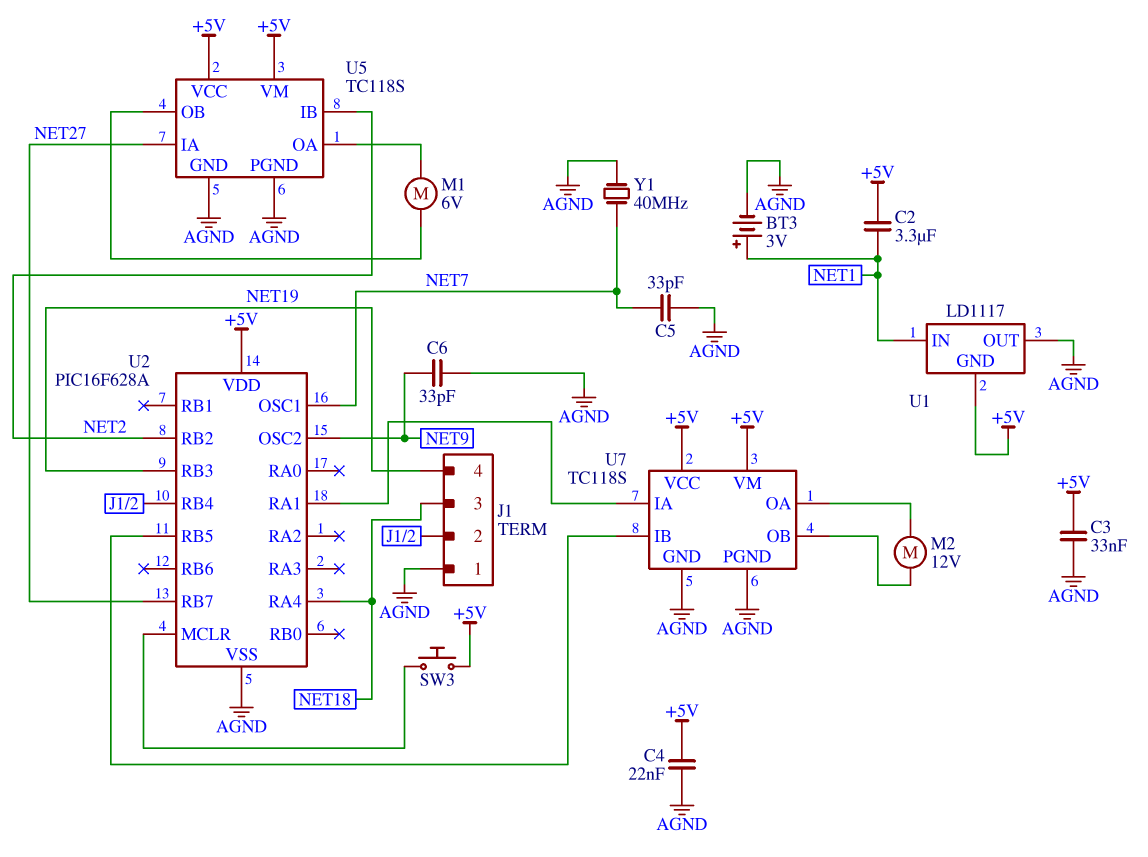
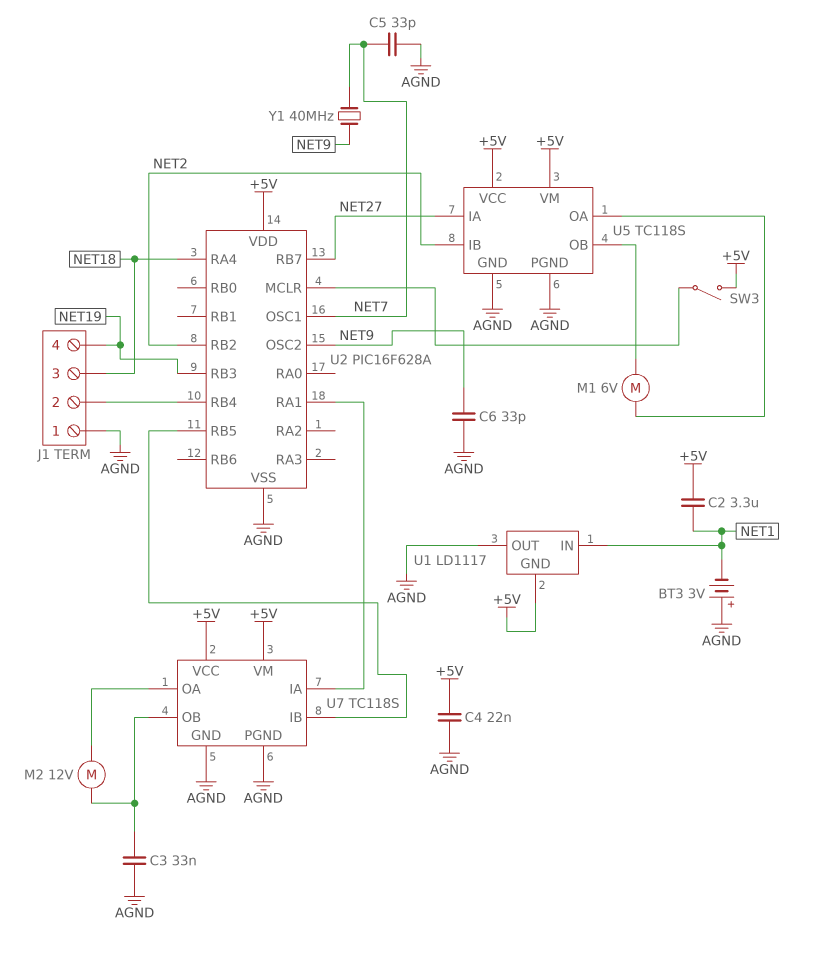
BT3: 3V (plus NET1, minus AGND) -> 3V (plus AGND, minus NET1)
C3: 33nF (+5V, AGND) -> 33nF (AGND, U7/OB)
SW3: button (+5V, U2/MCLR) -> switch (+5V, U2/MCLR)
Y1: 40MHz (AGND, NET7) -> 40MHz (NET7, NET9)

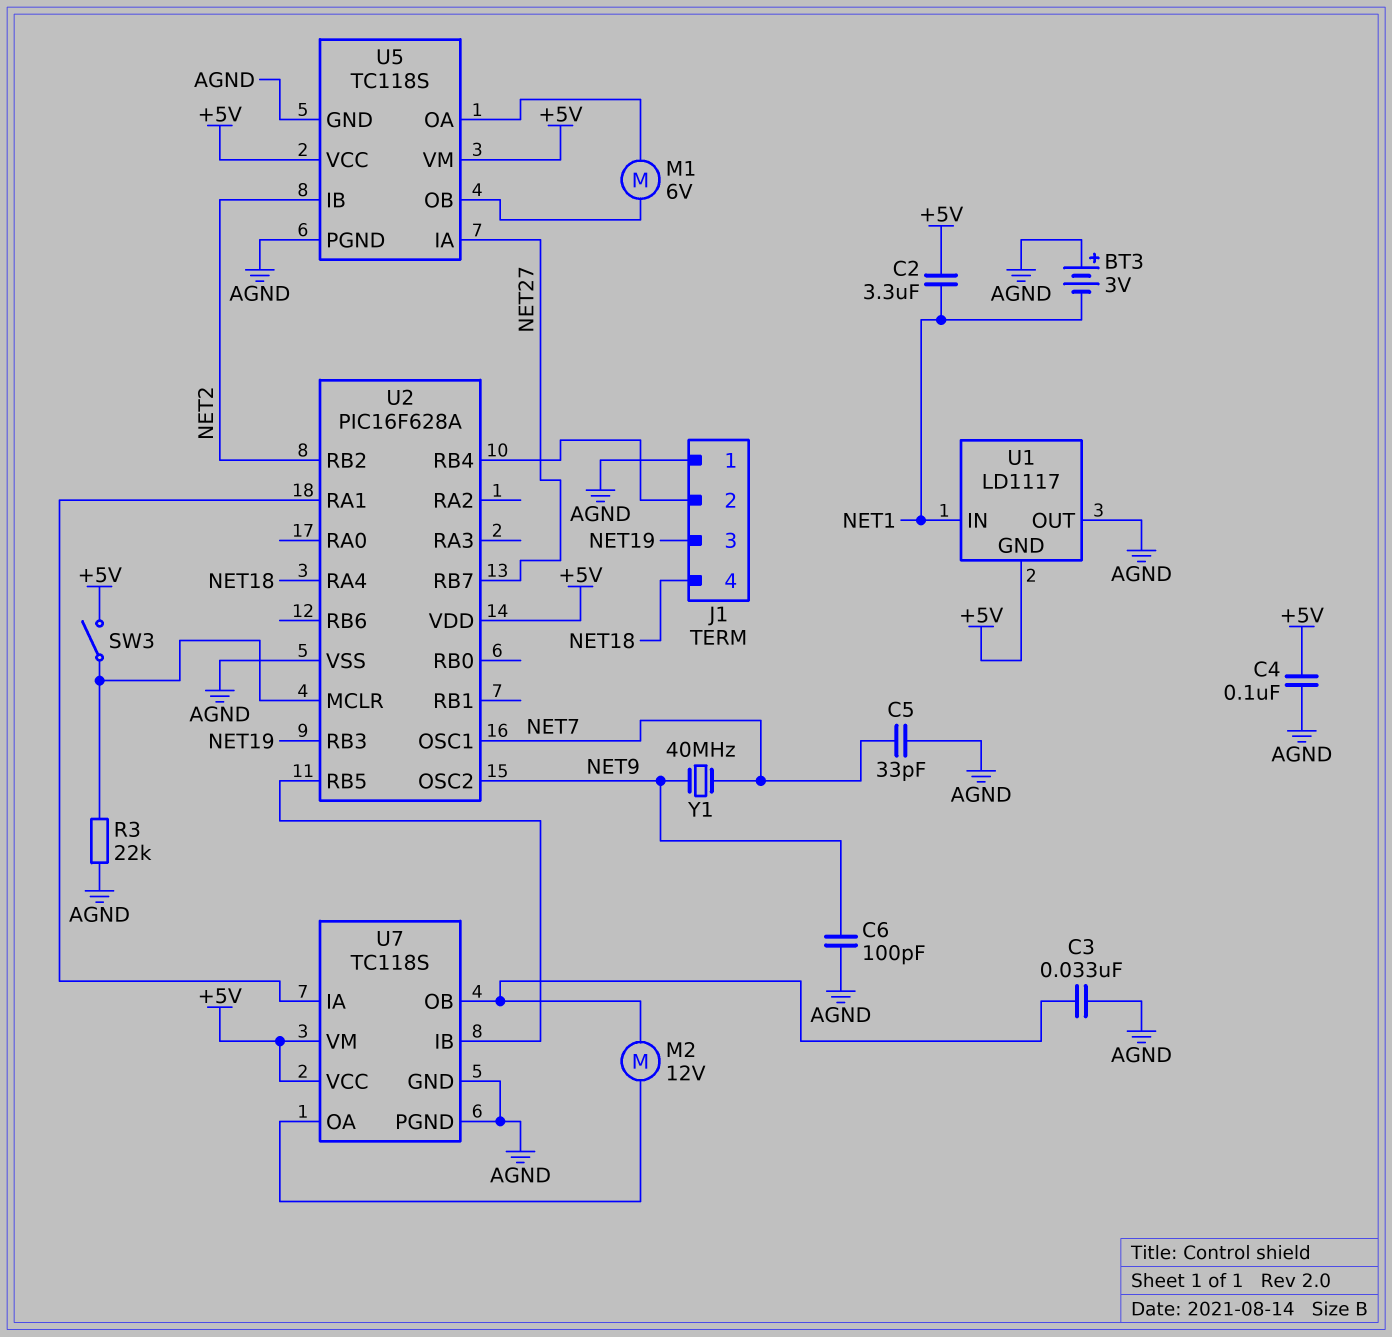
C4: 22nF (+5V, AGND) -> 100nF (+5V, AGND)
C6: 33pF (AGND, NET9) -> 100pF (AGND, NET9)
J1 pin 3: NET18 -> NET19
J1 pin 4: NET19 -> NET18
R3: none -> 22k (AGND, U2/MCLR)

